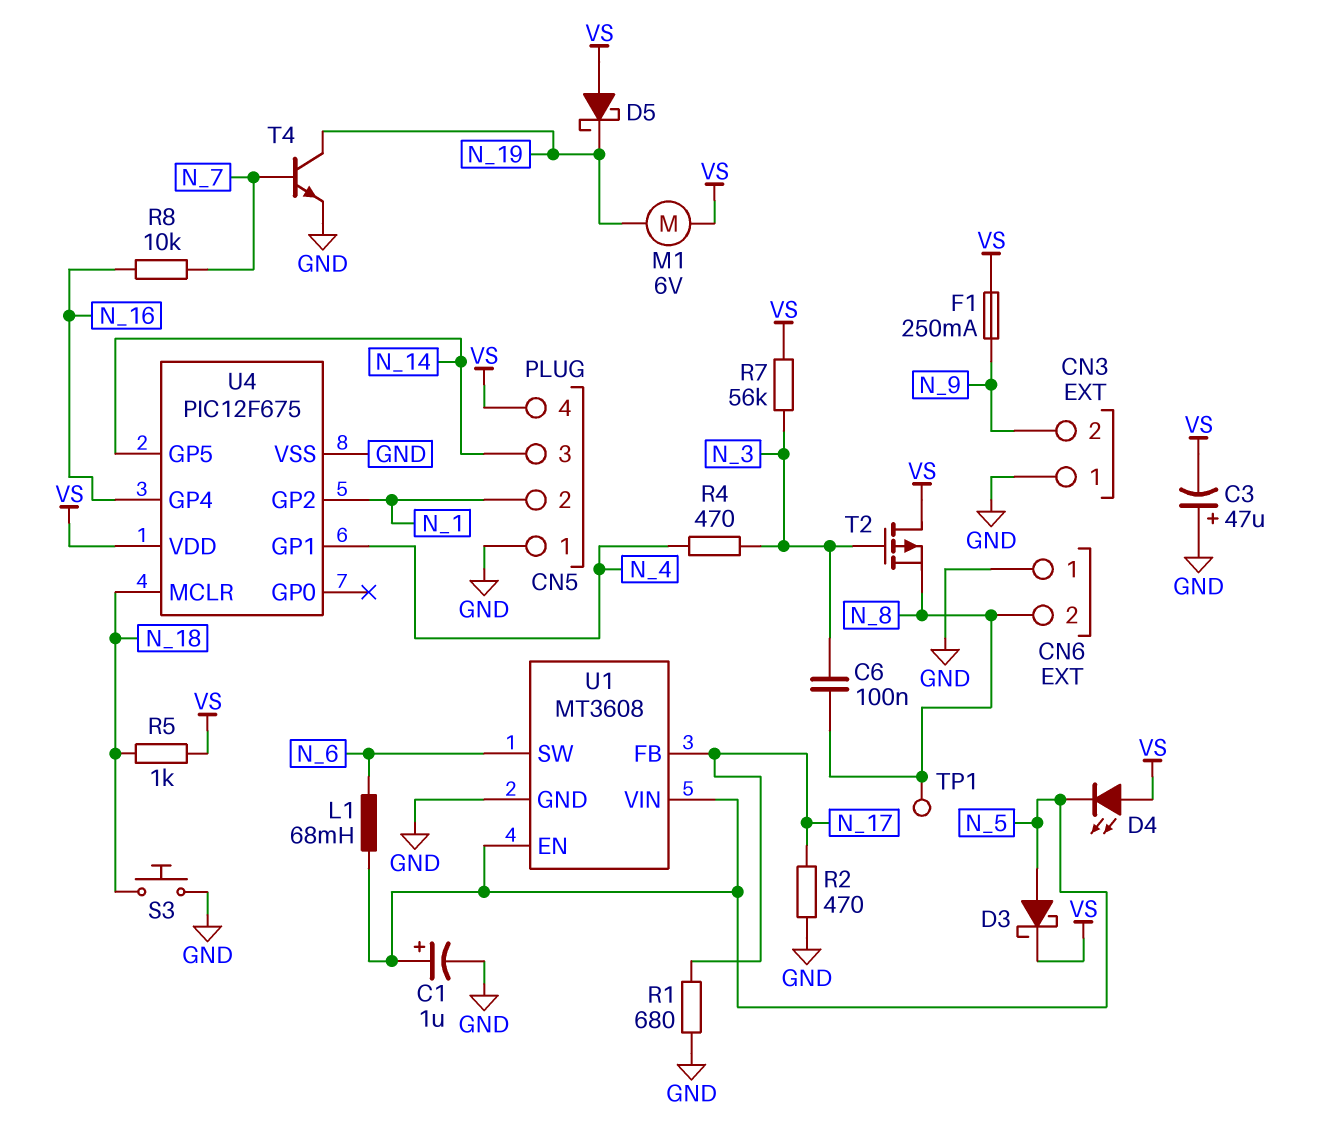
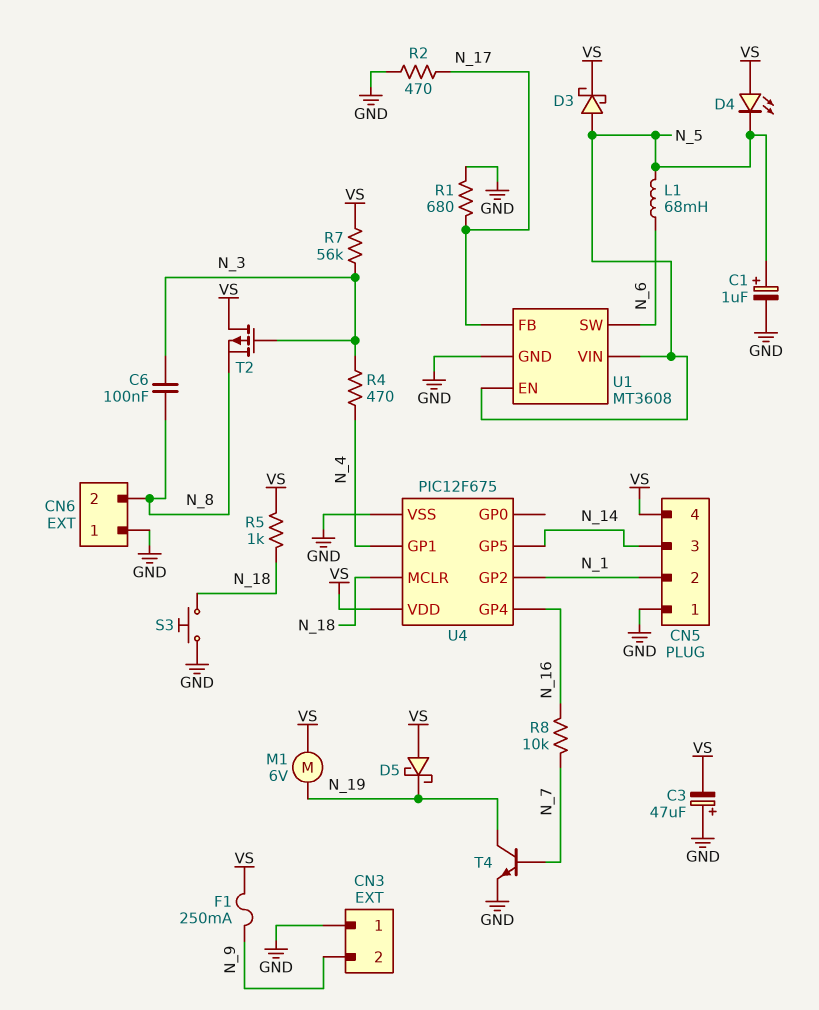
TP1: test point (N_8) -> none

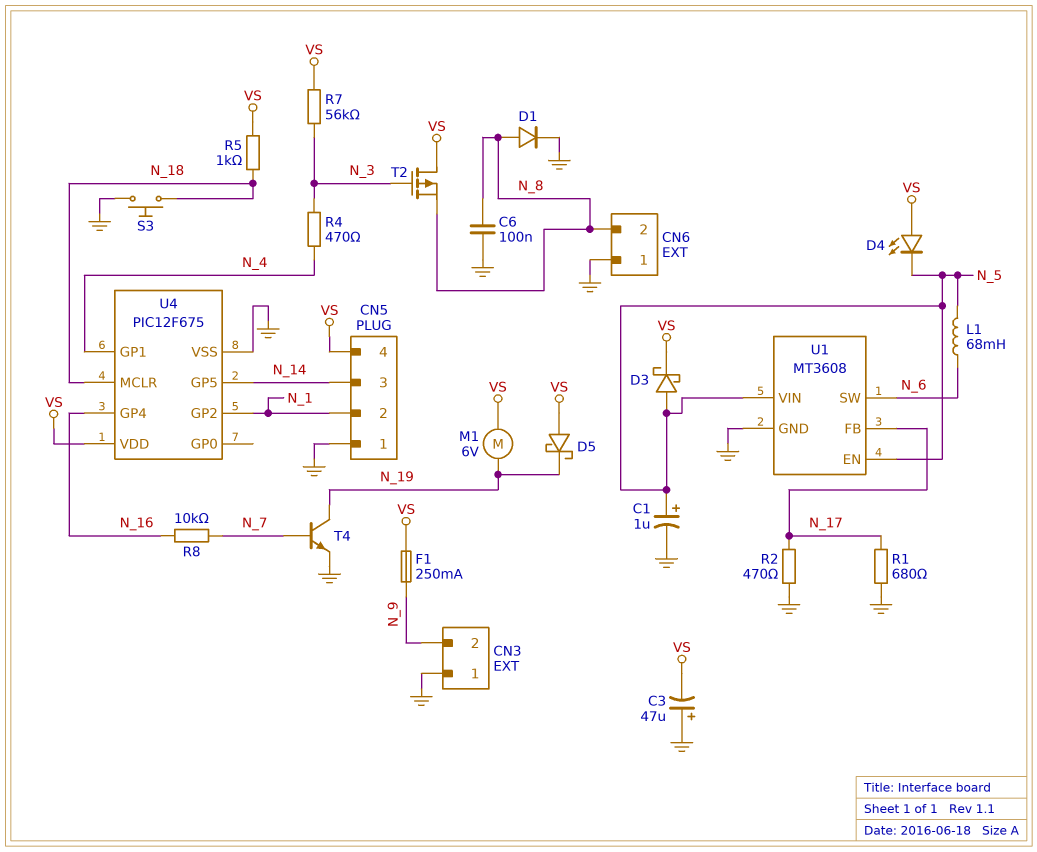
C6: 100nF (N_3, N_8) -> 100nF (GND, N_8)
D1: none -> diode (A N_8, K GND)

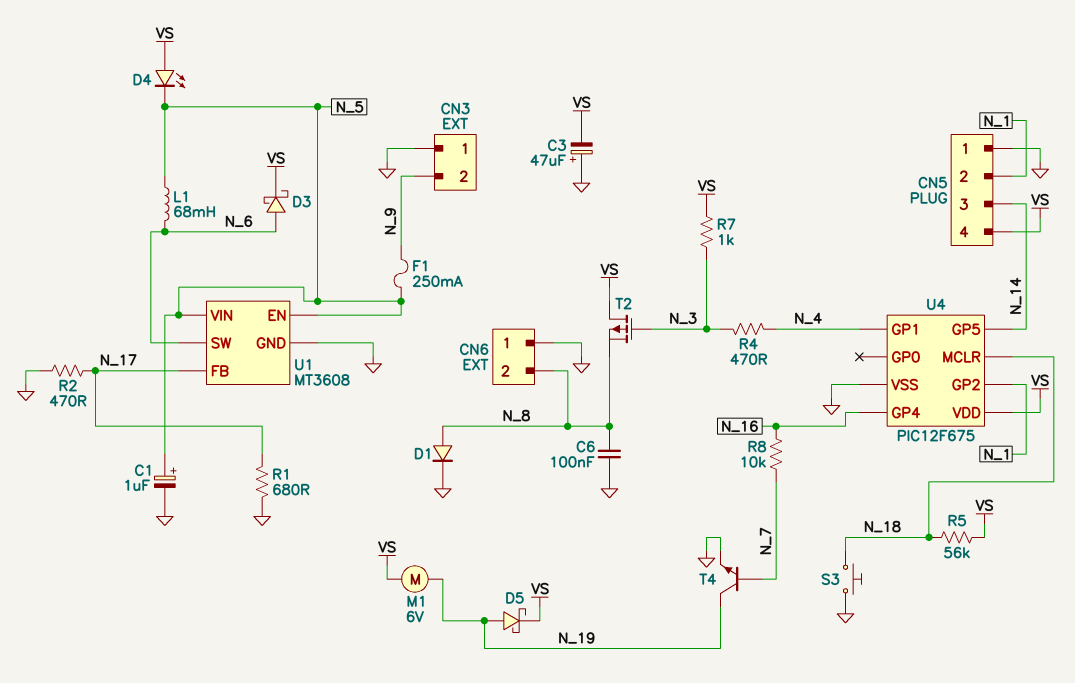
D3: schottky (A N_5, K VS) -> schottky (A N_6, K VS)
D5: schottky (A VS, K N_19) -> schottky (A N_19, K VS)
F1: 250mA (N_9, VS) -> 250mA (N_5, N_9)
R5: 1k (N_18, VS) -> 56k (N_18, VS)
R7: 56k (N_3, VS) -> 1k (N_3, VS)

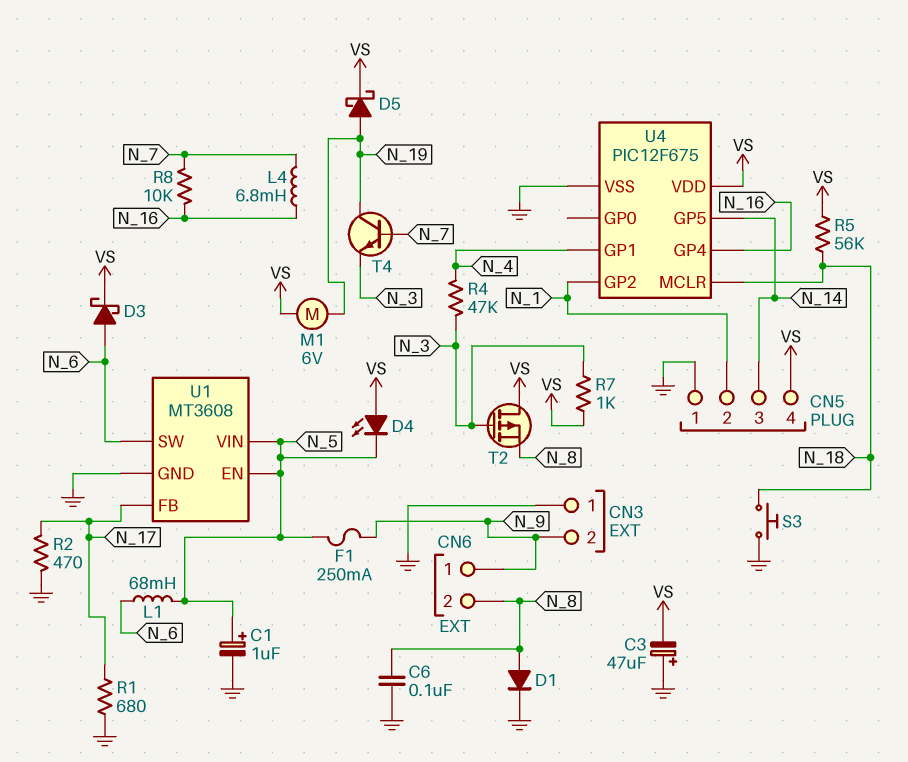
CN6 pin 1: GND -> N_9
L4: none -> 6.8mH (N_7, N_16)
R4: 470 (N_3, N_4) -> 47k (N_3, N_4)
T4: NPN (B N_7, C N_19, E GND) -> NPN (B N_7, C N_19, E N_3)

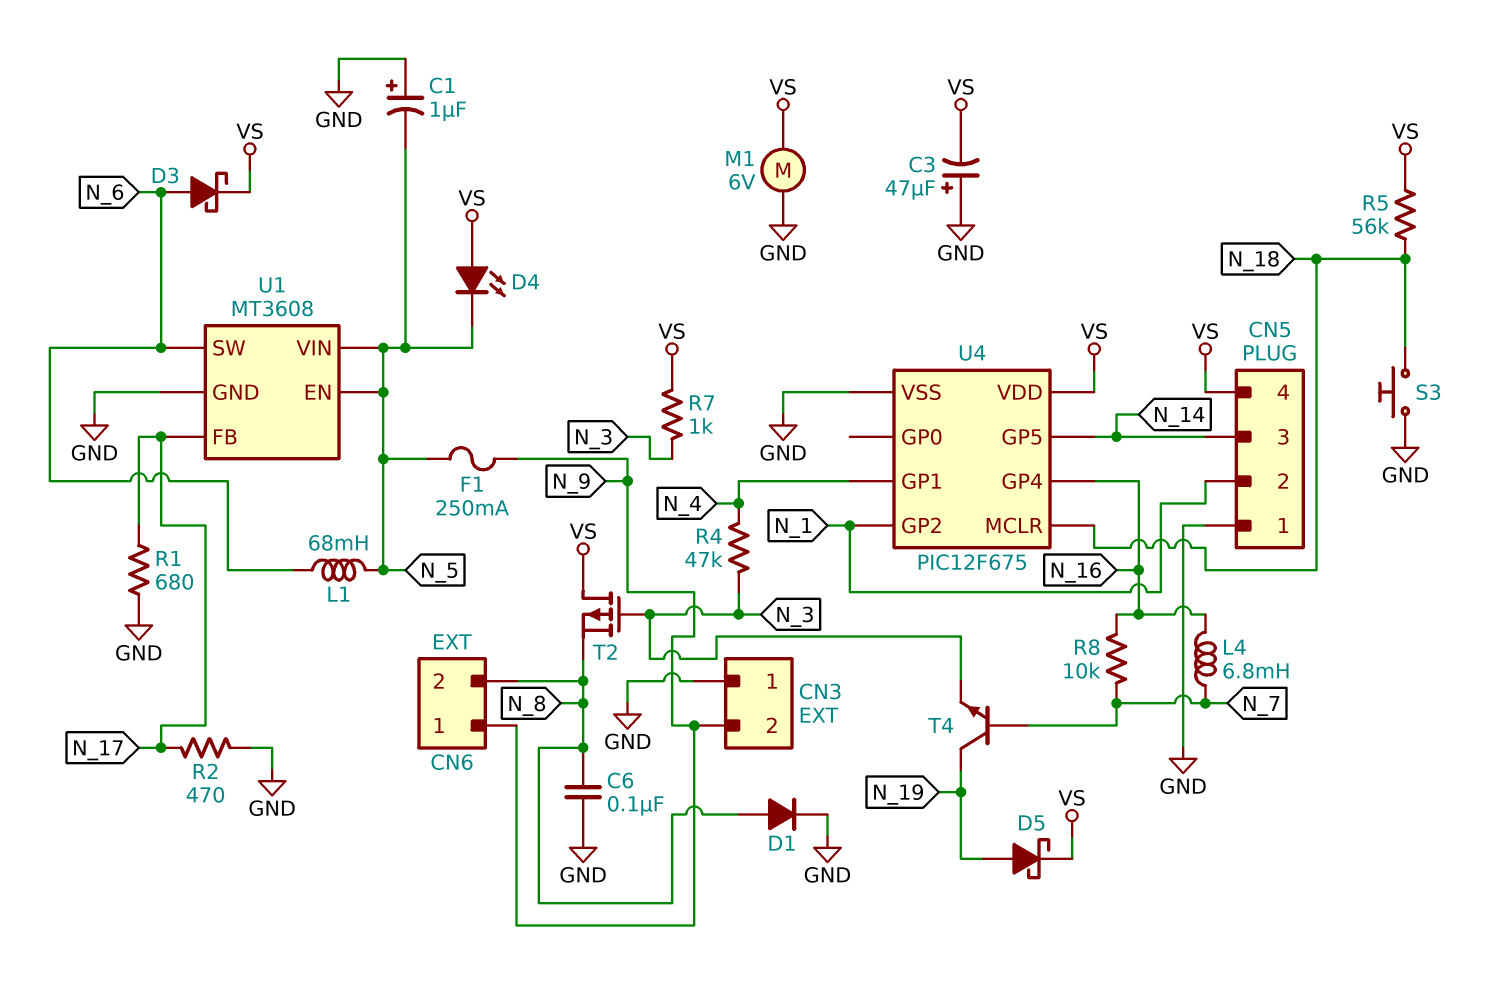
C1: 1uF (plus N_5, minus GND) -> 1uF (plus GND, minus N_5)
M1: motor 6V (N_19, VS) -> motor 6V (GND, VS)

